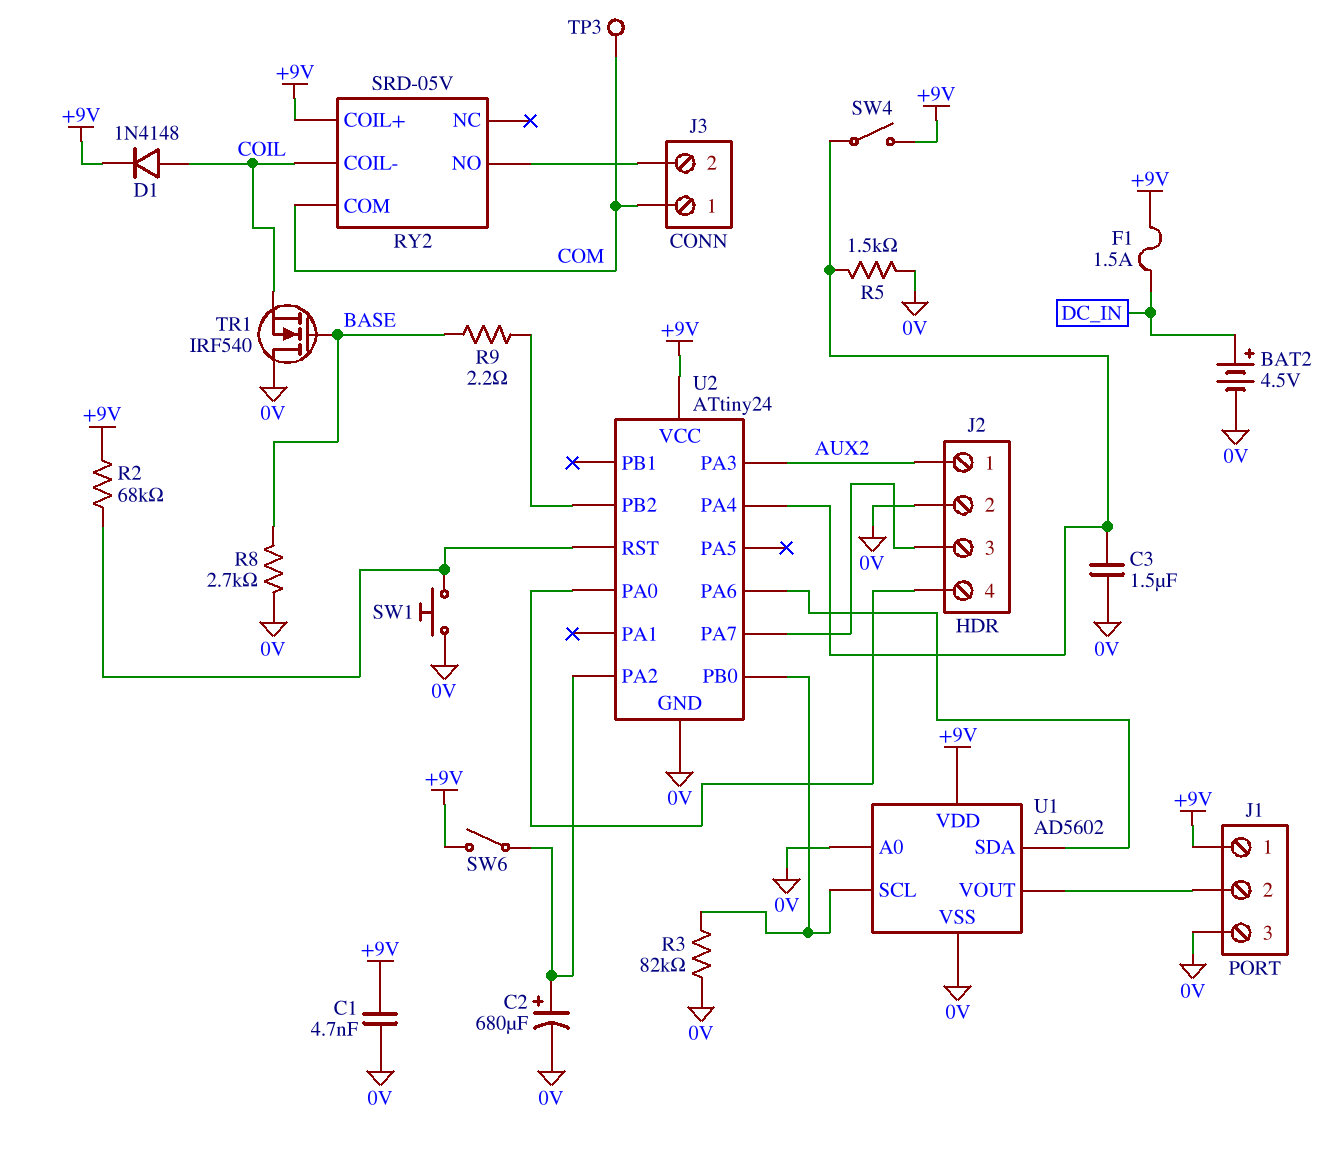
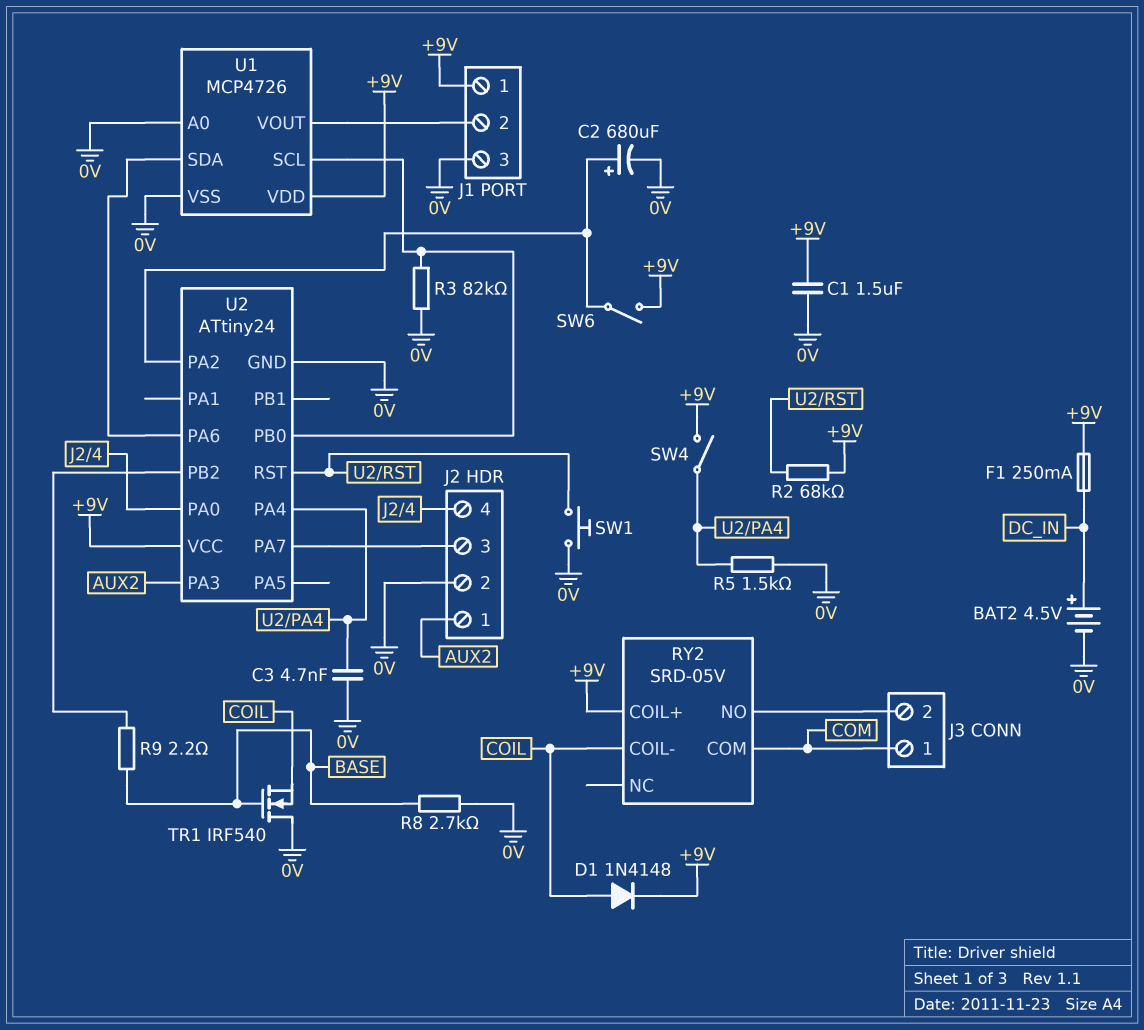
C1: 4.7nF (+9V, 0V) -> 1.5uF (+9V, 0V)
C3: 1.5uF (0V, U2/PA4) -> 4.7nF (0V, U2/PA4)
F1: 1.5A (+9V, DC_IN) -> 250mA (+9V, DC_IN)
TP3: test point (COM) -> none
U1: AD5602 -> MCP4726

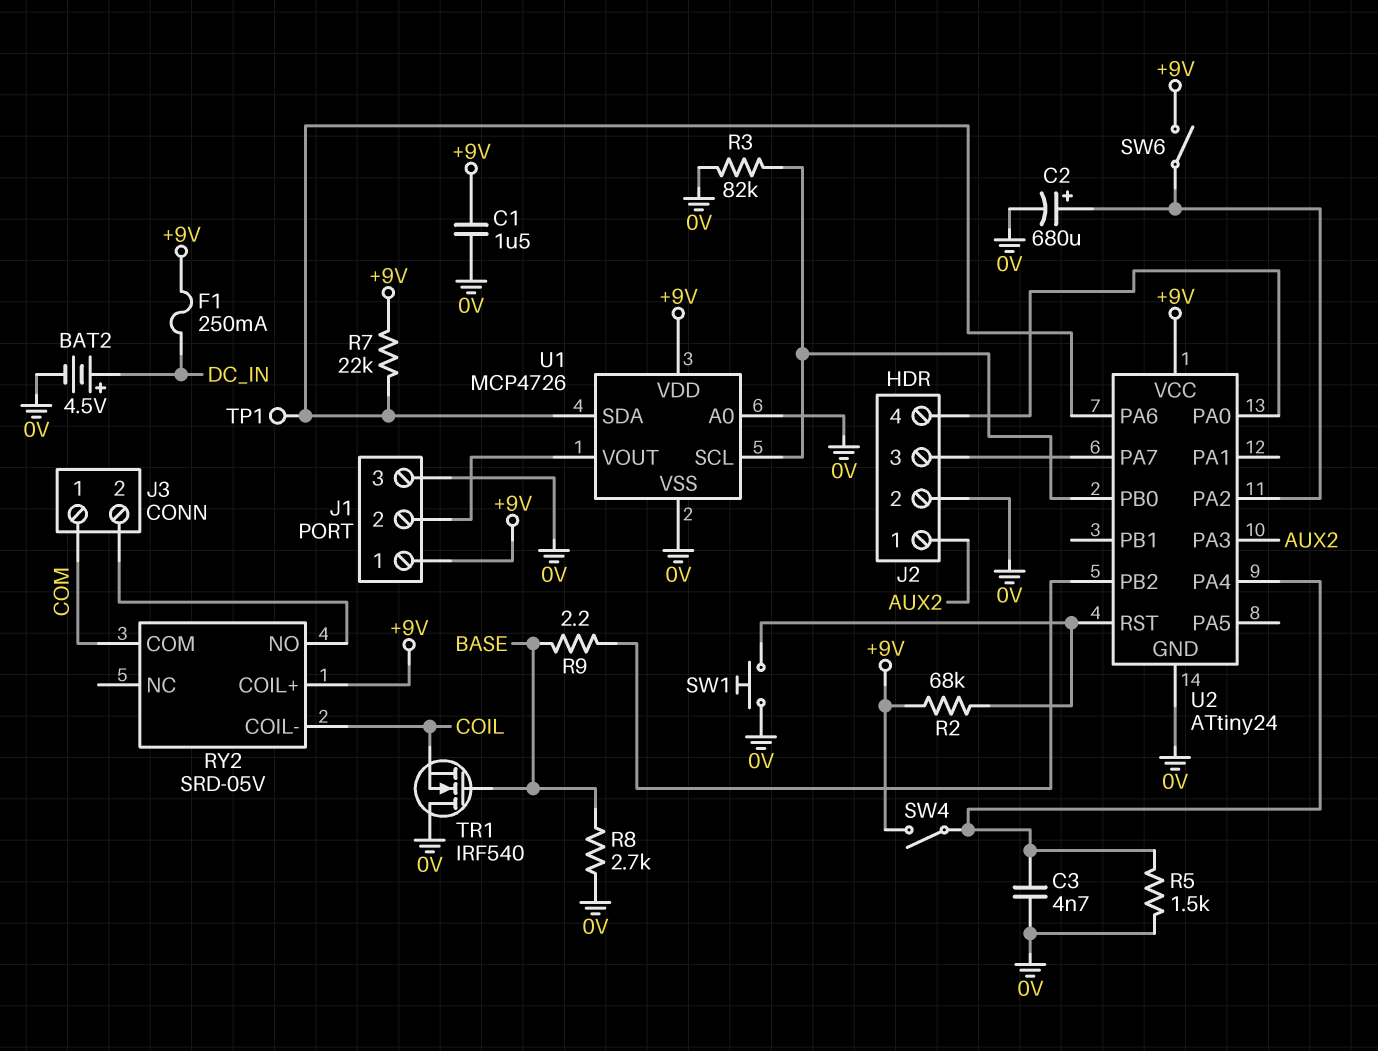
D1: diode 1N4148 (A COIL, K +9V) -> none
R7: none -> 22k (+9V, U1/SDA)
TP1: none -> test point (U1/SDA)

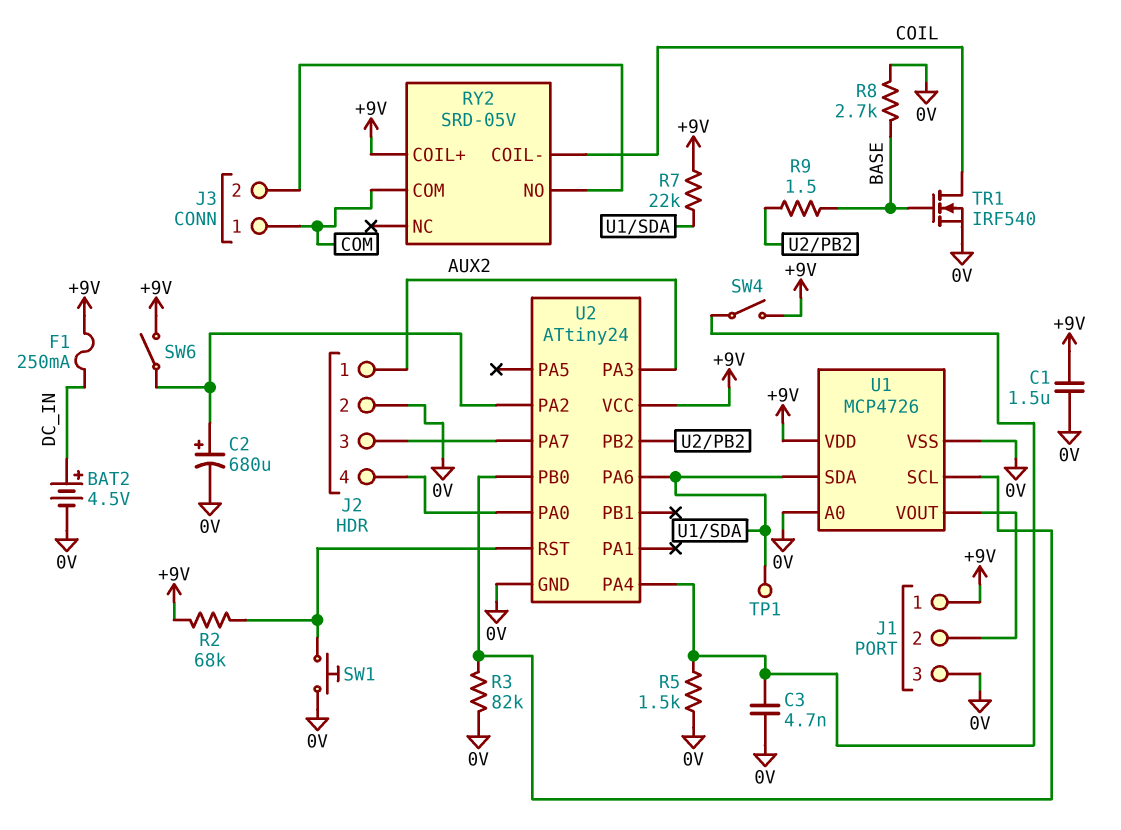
R9: 2.2 (BASE, U2/PB2) -> 1.5 (BASE, U2/PB2)
TR1: NMOS IRF540 (G BASE, D 0V, S COIL) -> NMOS IRF540 (G BASE, D COIL, S 0V)

